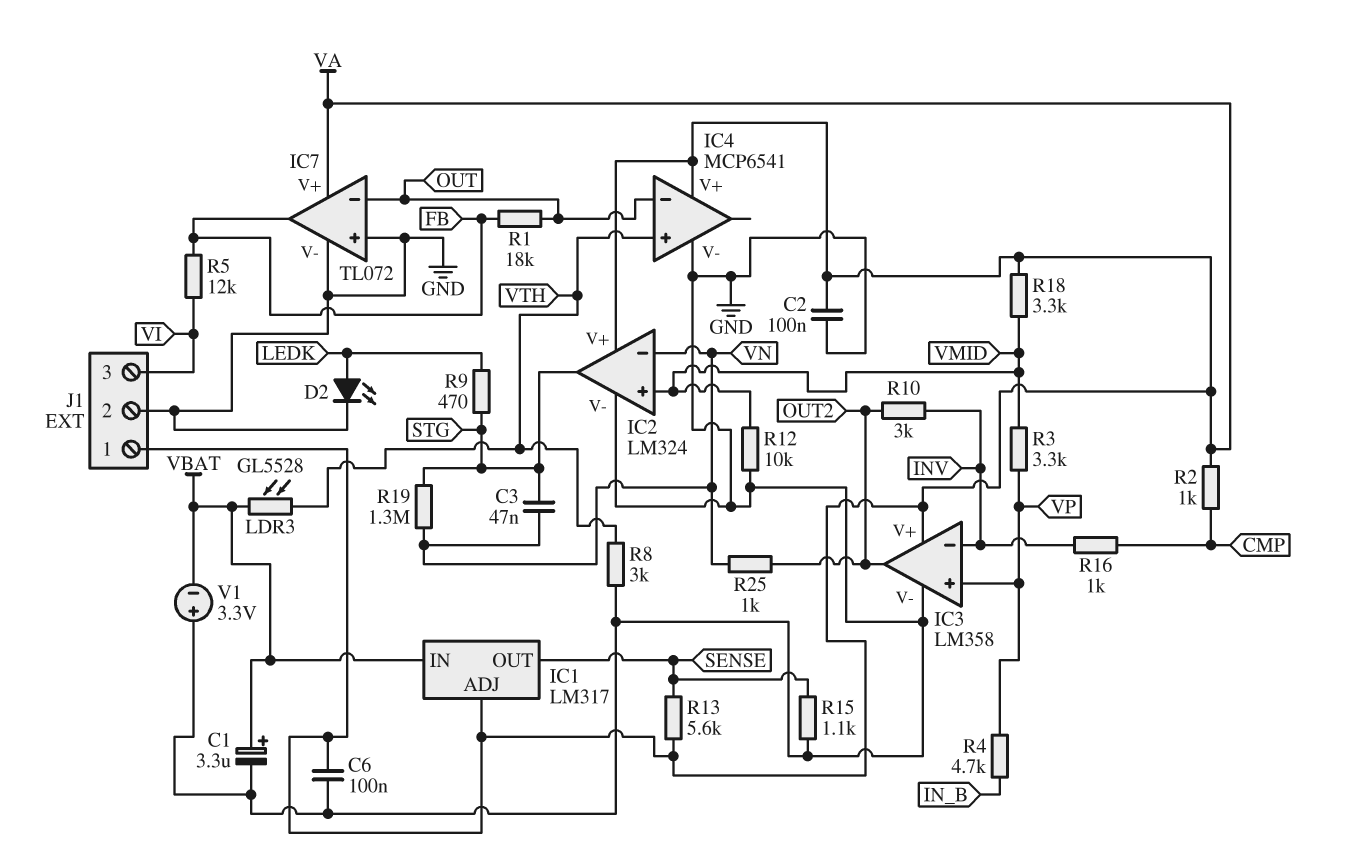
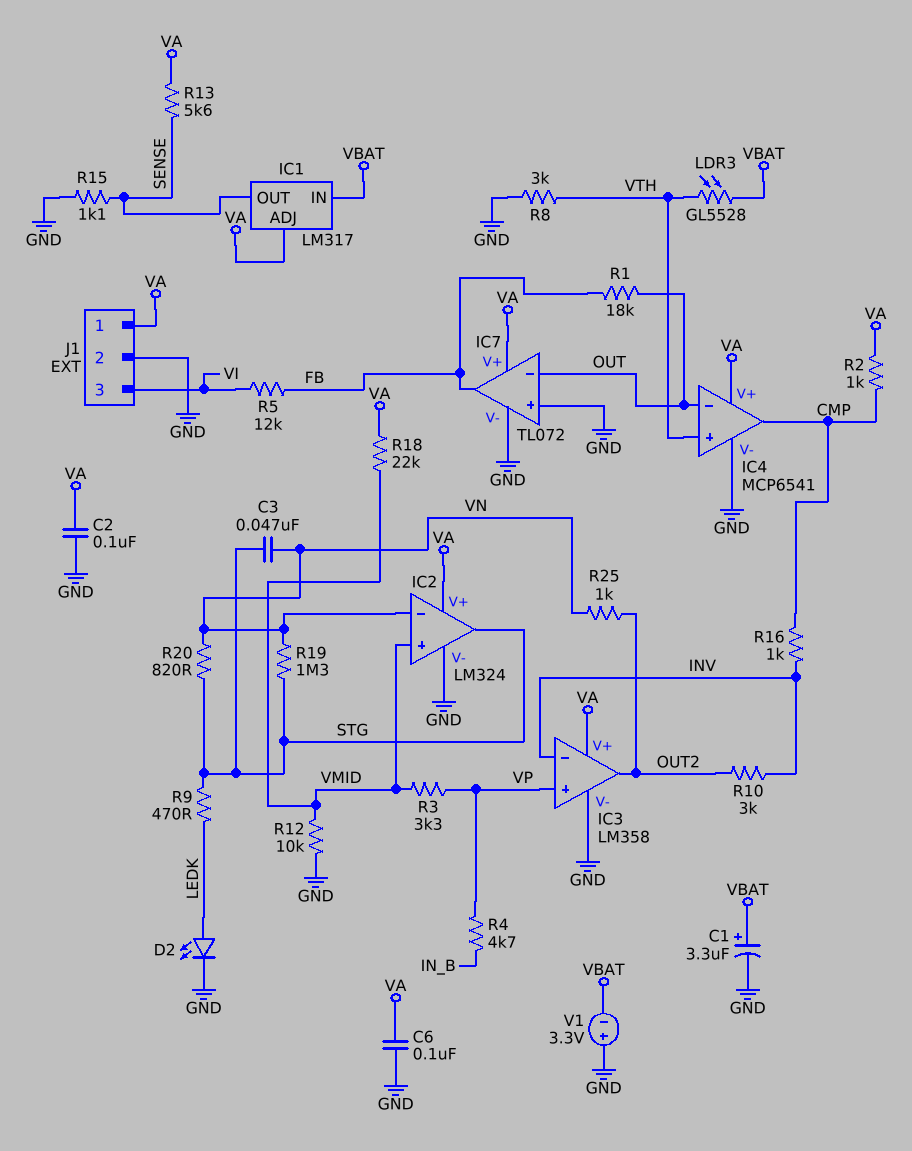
IC4 pin out: none -> CMP
R18: 3.3k (VA, VMID) -> 22k (VA, VMID)
R20: none -> 820 (STG, VN)

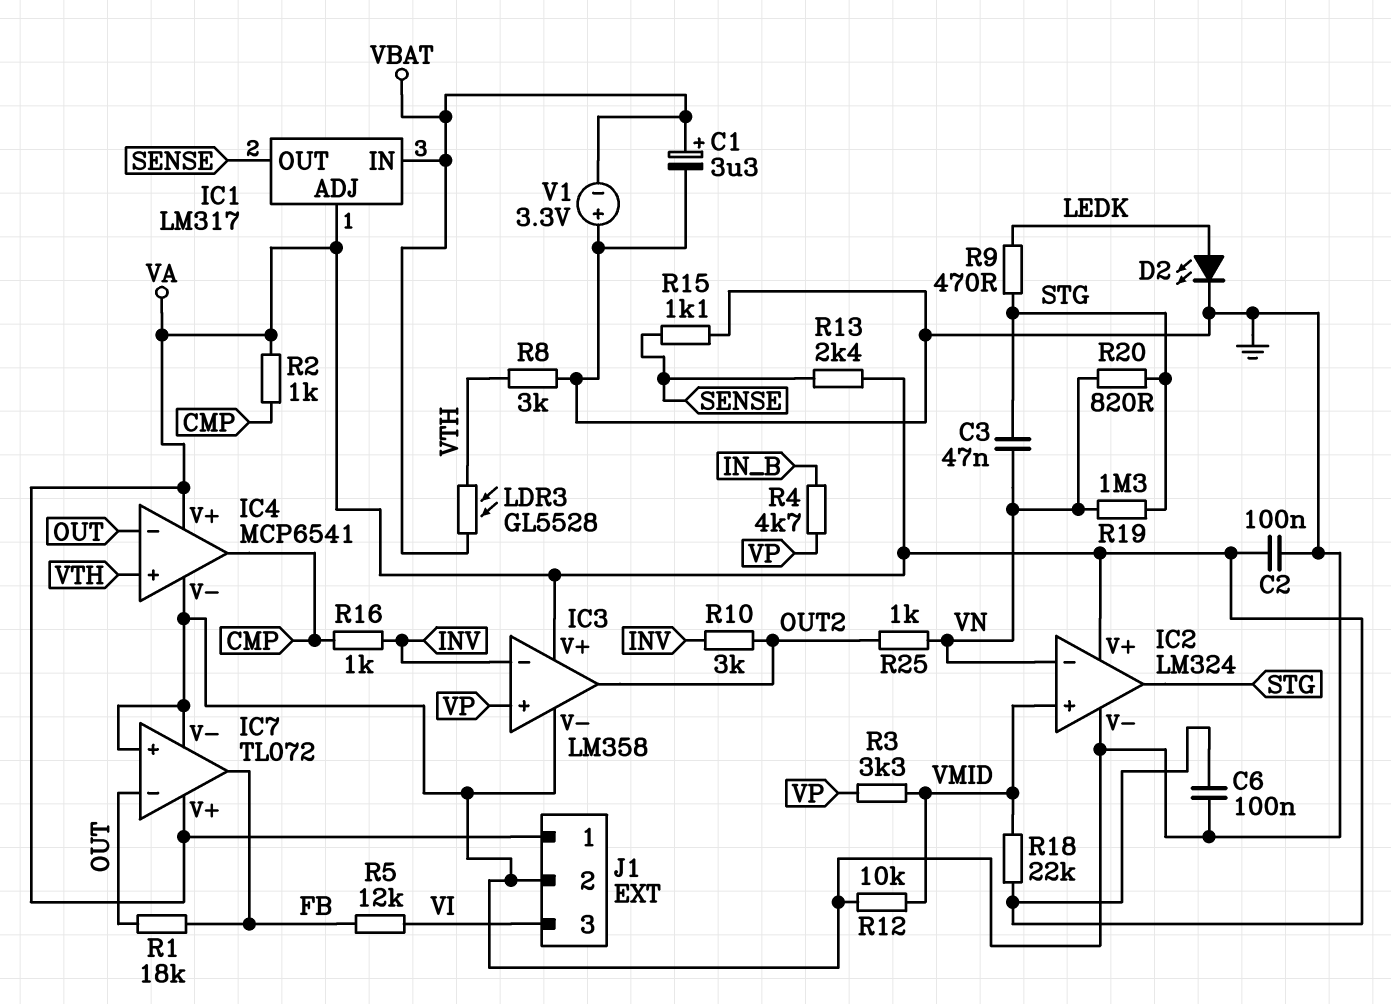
R13: 5.6k (SENSE, VA) -> 2.4k (SENSE, VA)

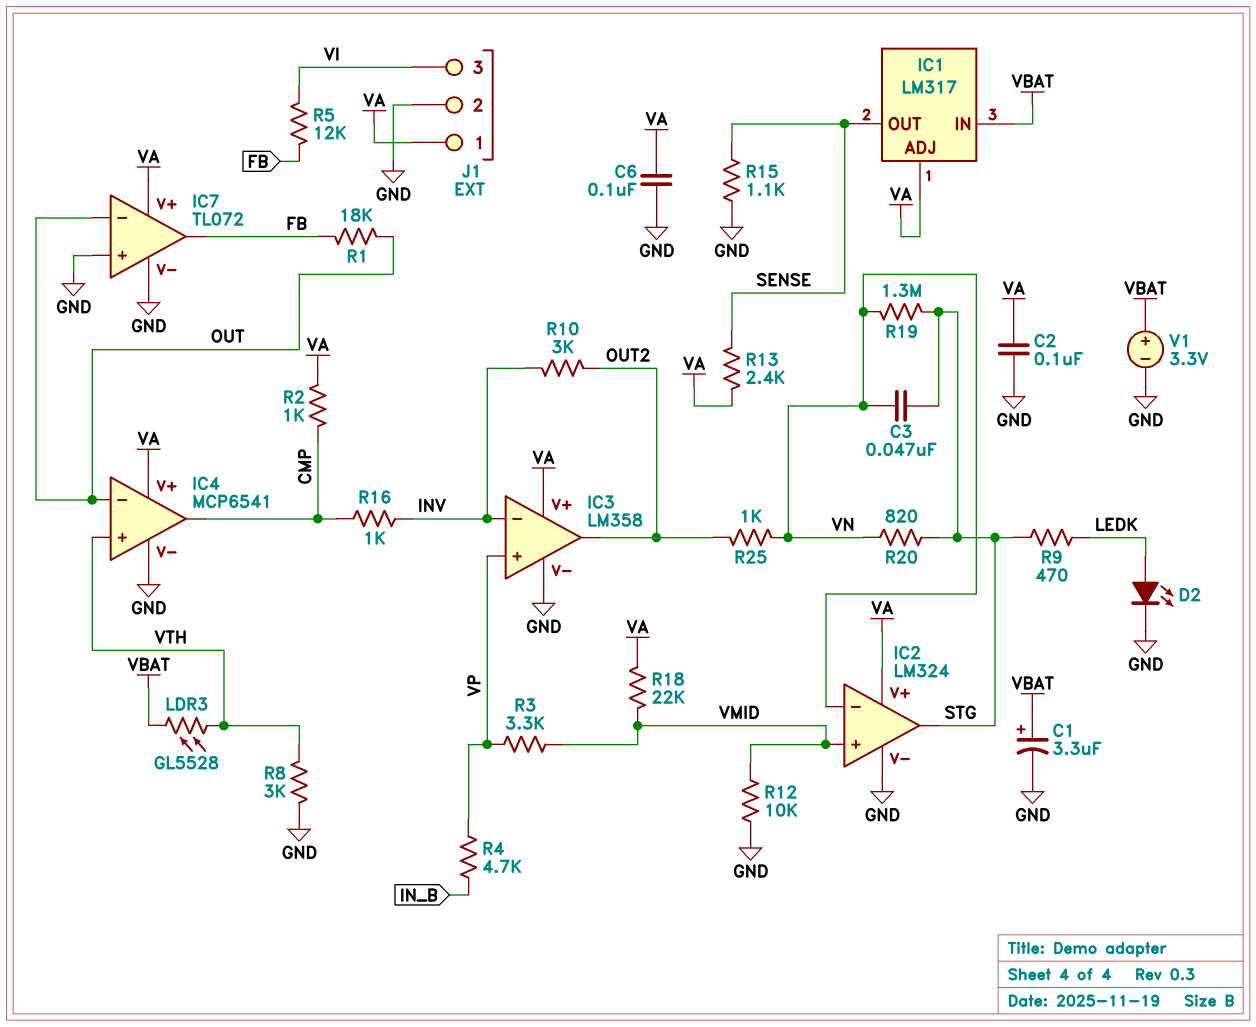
V1: 3.3V (plus GND, minus VBAT) -> 3.3V (plus VBAT, minus GND)

